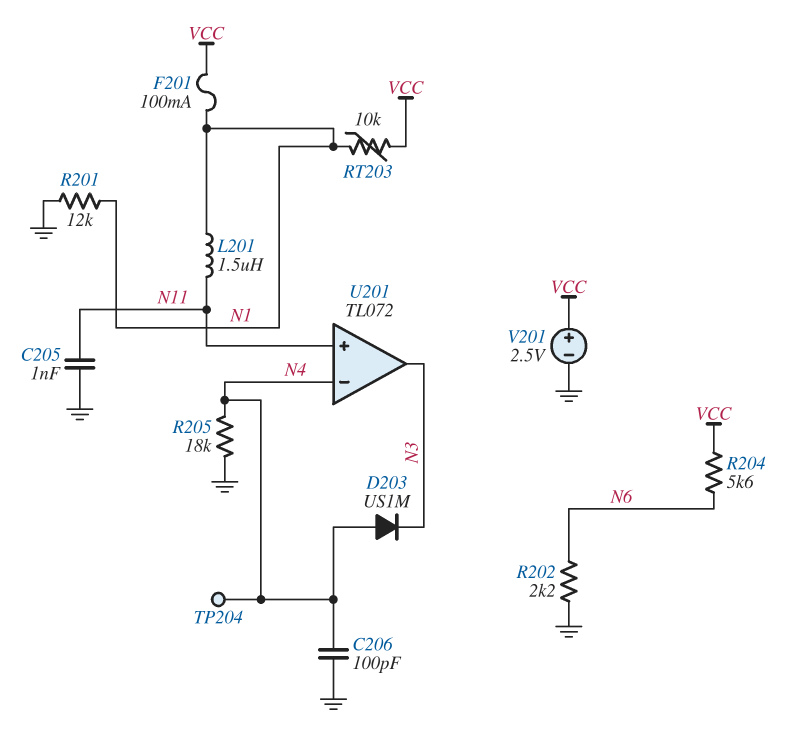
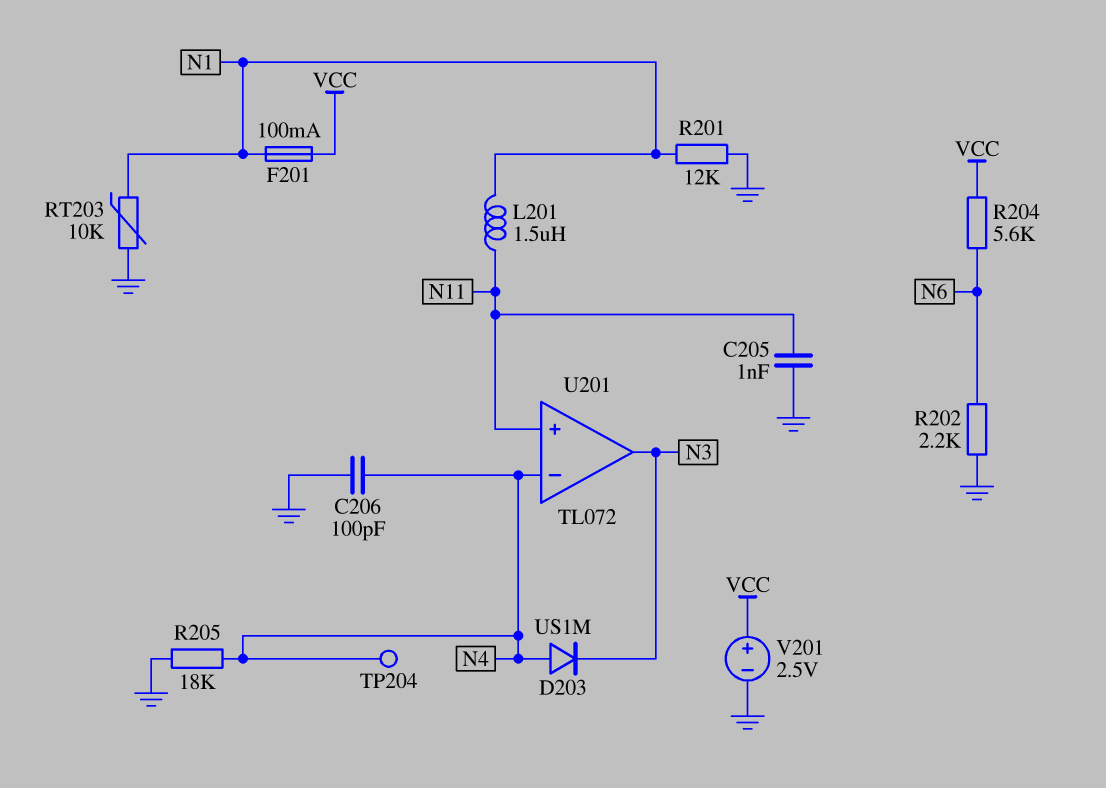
RT203: 10k (N1, VCC) -> 10k (GND, N1)

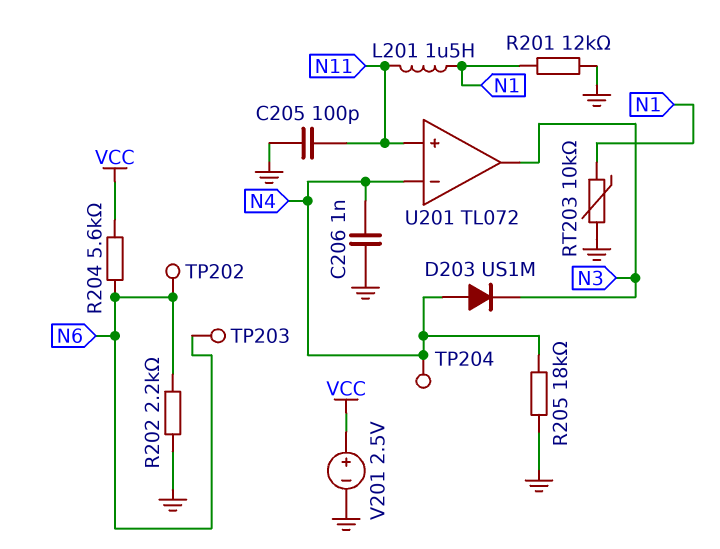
C205: 1nF (GND, N11) -> 100pF (GND, N11)
C206: 100pF (GND, N4) -> 1nF (GND, N4)
F201: 100mA (N1, VCC) -> none
TP202: none -> test point (N6)
TP203: none -> test point (N6)

